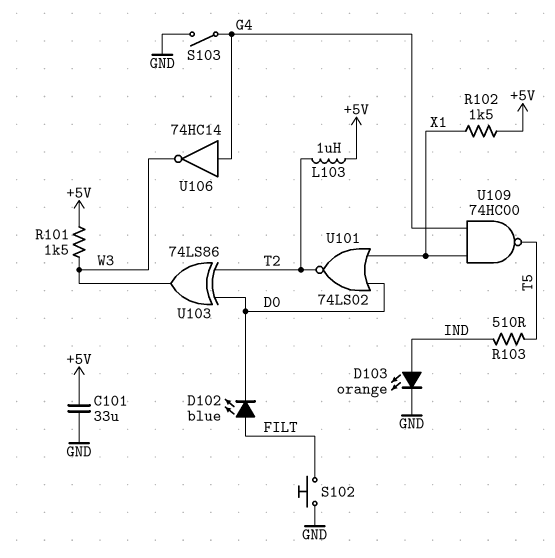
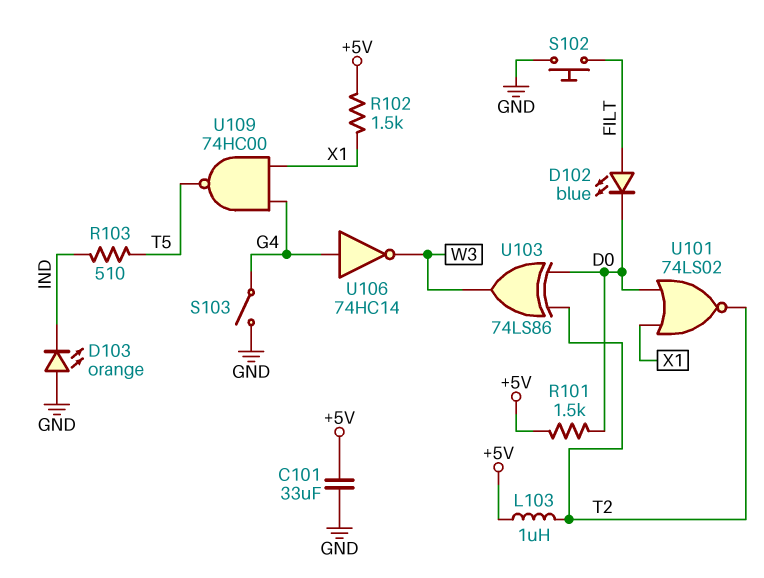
D103: LED orange (A IND, K GND) -> LED orange (A GND, K IND)
R101: 1.5k (+5V, W3) -> 1.5k (+5V, D0)

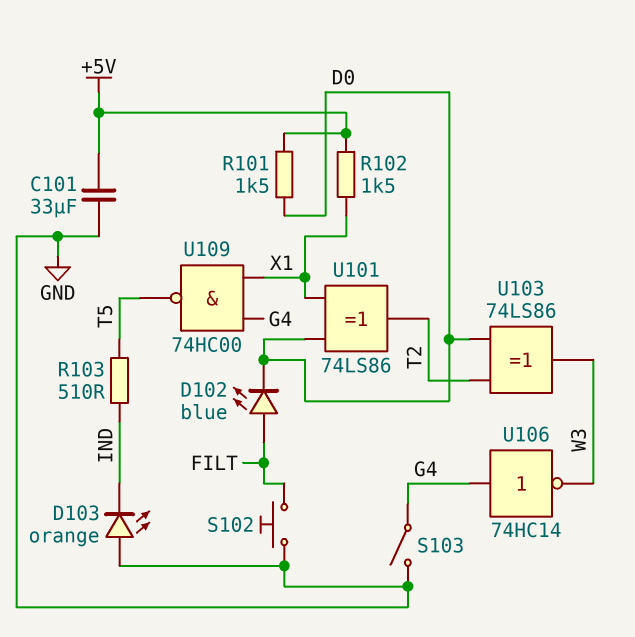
L103: 1uH (+5V, T2) -> none
U101: NOR 74LS02 (in D0, in X1, out T2) -> XOR 74LS86 (in D0, in X1, out T2)

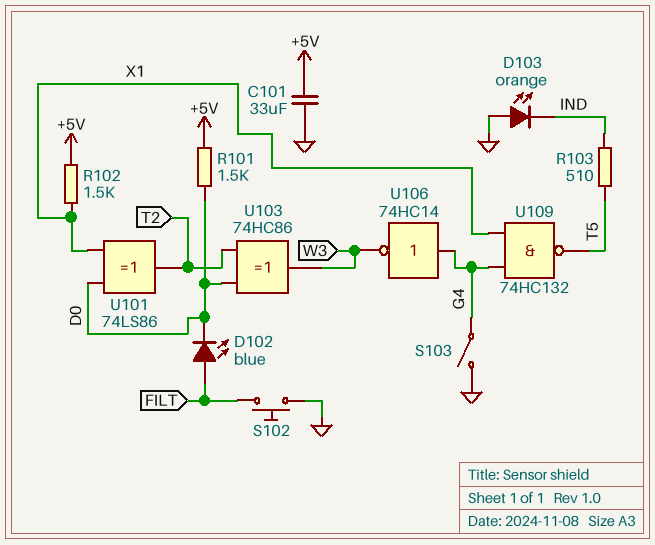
U103: XOR 74LS86 (in D0, in T2, out W3) -> XOR 74HC86 (in D0, in T2, out W3)
U109: NAND 74HC00 (in G4, in X1, out T5) -> NAND 74HC132 (in G4, in X1, out T5)

